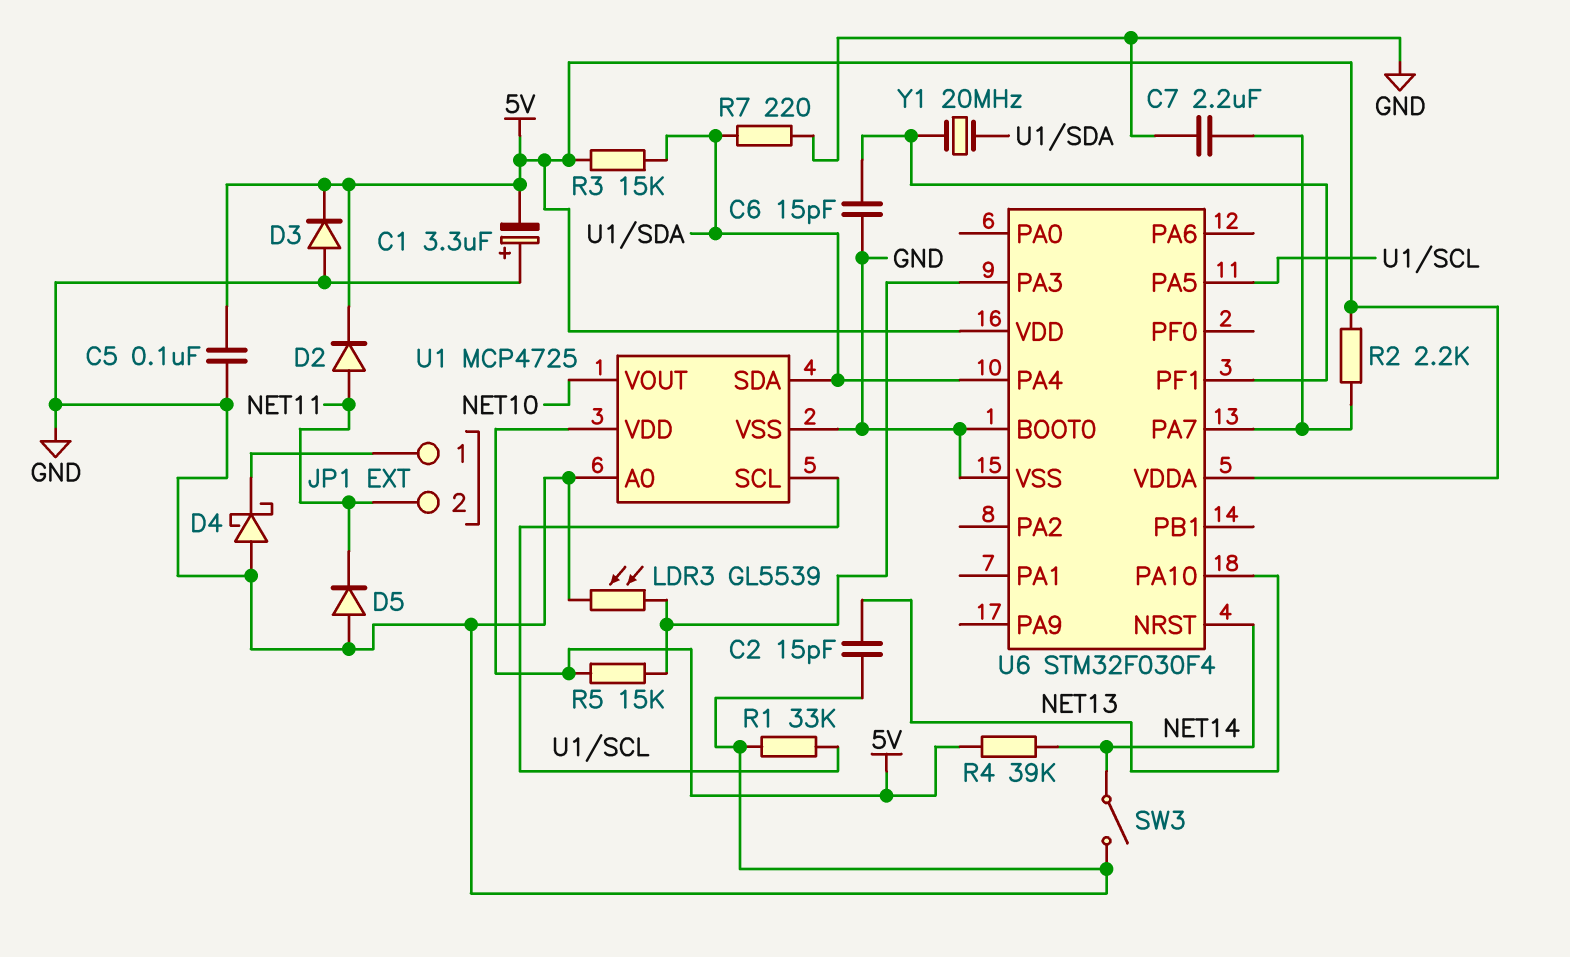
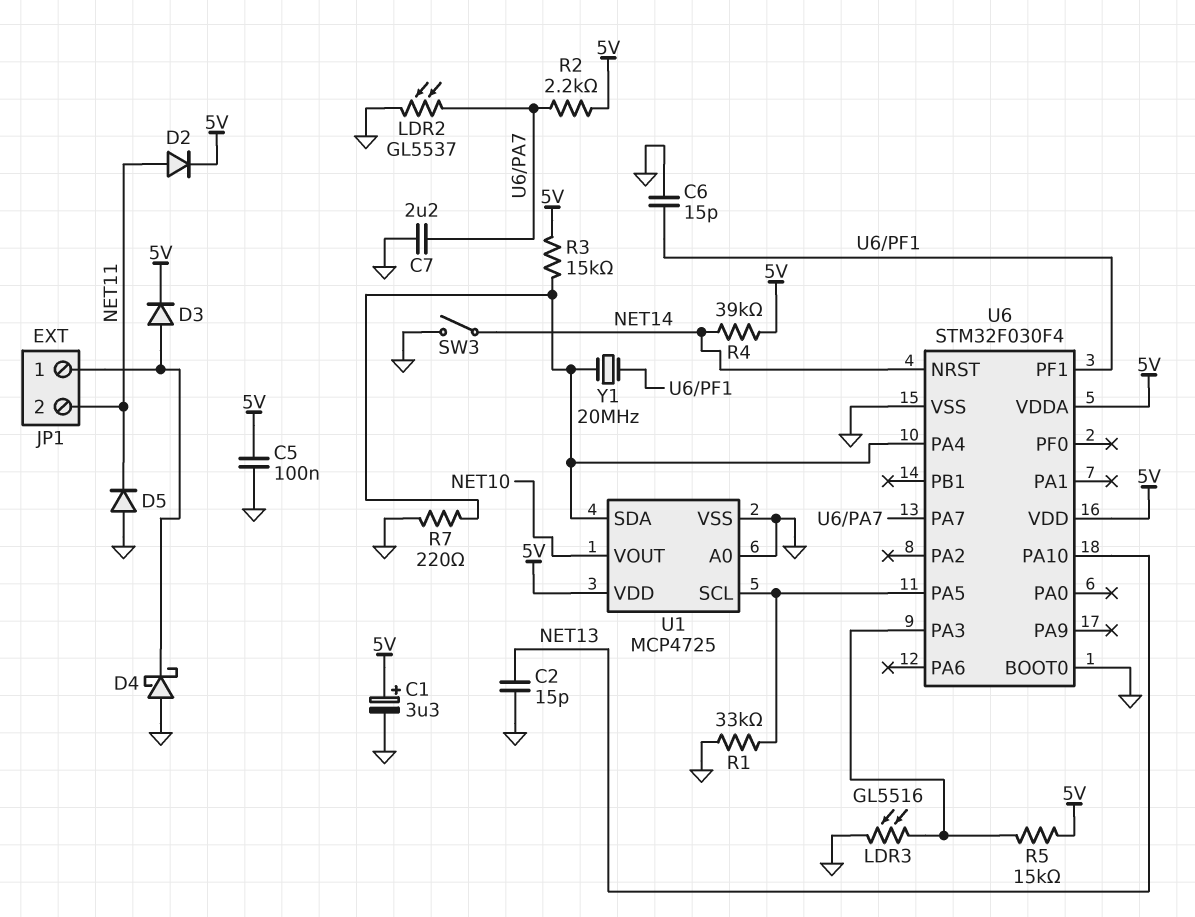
C1: 3.3uF (plus GND, minus 5V) -> 3.3uF (plus 5V, minus GND)
D3: diode (A GND, K 5V) -> diode (A JP1/1, K 5V)
LDR2: none -> GL5537 (GND, U6/PA7)
LDR3: GL5539 (GND, U6/PA3) -> GL5516 (GND, U6/PA3)

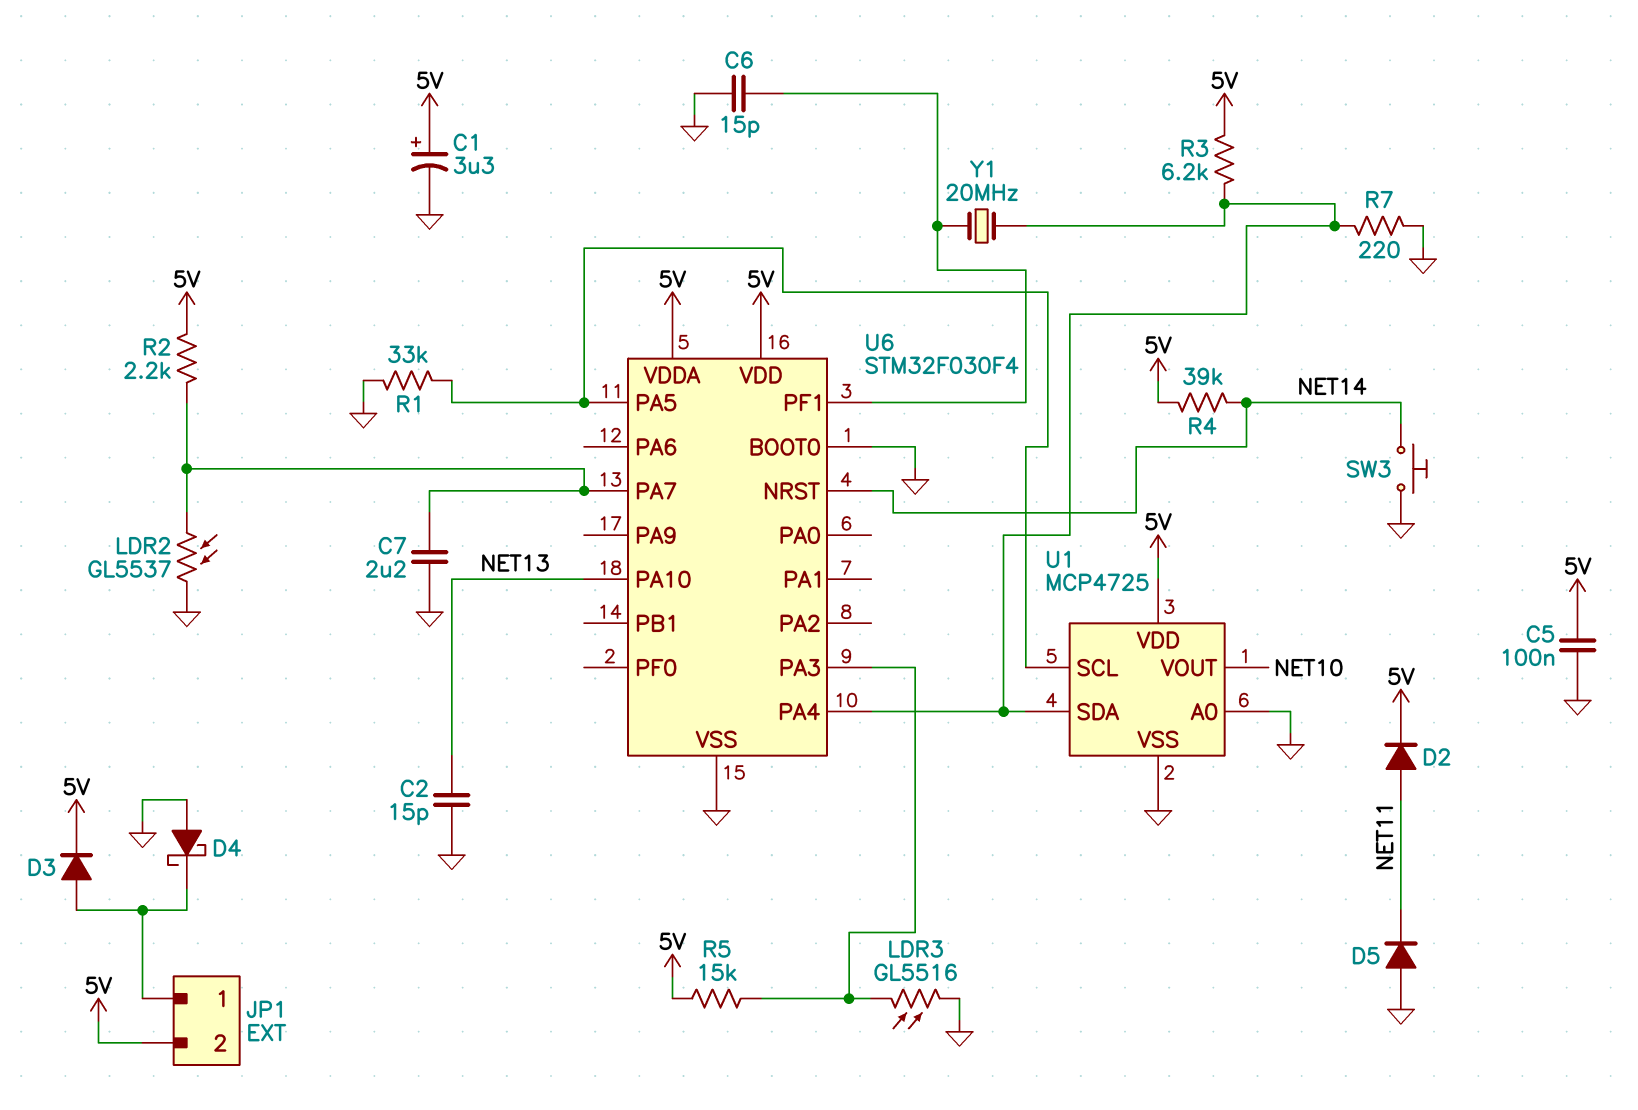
JP1 pin 2: NET11 -> 5V
R3: 15k (5V, U1/SDA) -> 6.2k (5V, U1/SDA)
SW3: switch (GND, NET14) -> button (GND, NET14)

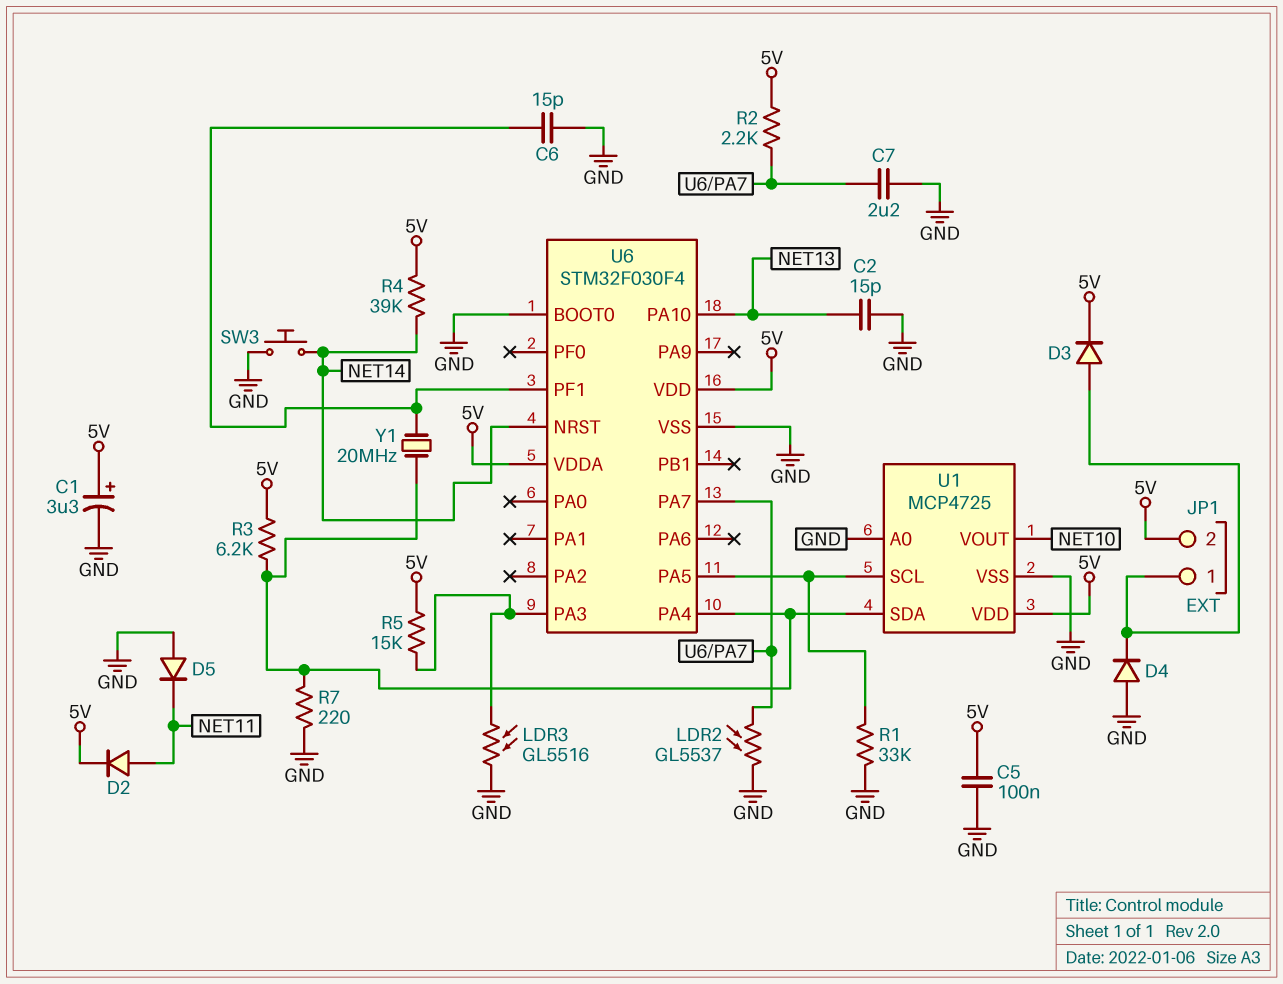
D4: schottky (A GND, K JP1/1) -> diode (A GND, K JP1/1)

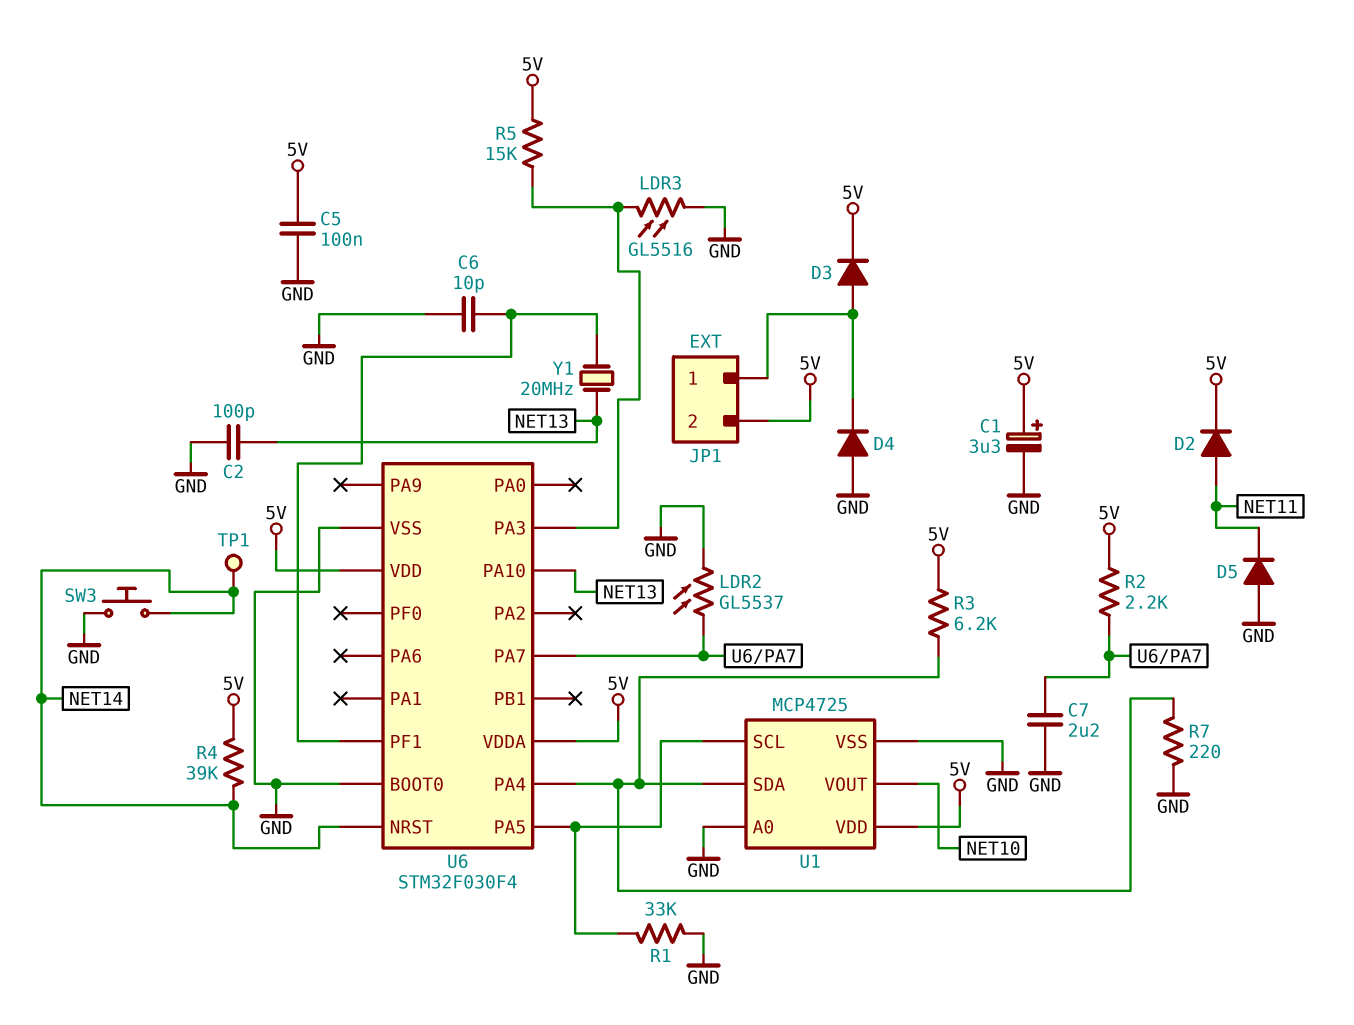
C2: 15pF (GND, NET13) -> 100pF (GND, NET13)
C6: 15pF (GND, U6/PF1) -> 10pF (GND, U6/PF1)
TP1: none -> test point (NET14)
Y1: 20MHz (U1/SDA, U6/PF1) -> 20MHz (NET13, U6/PF1)

